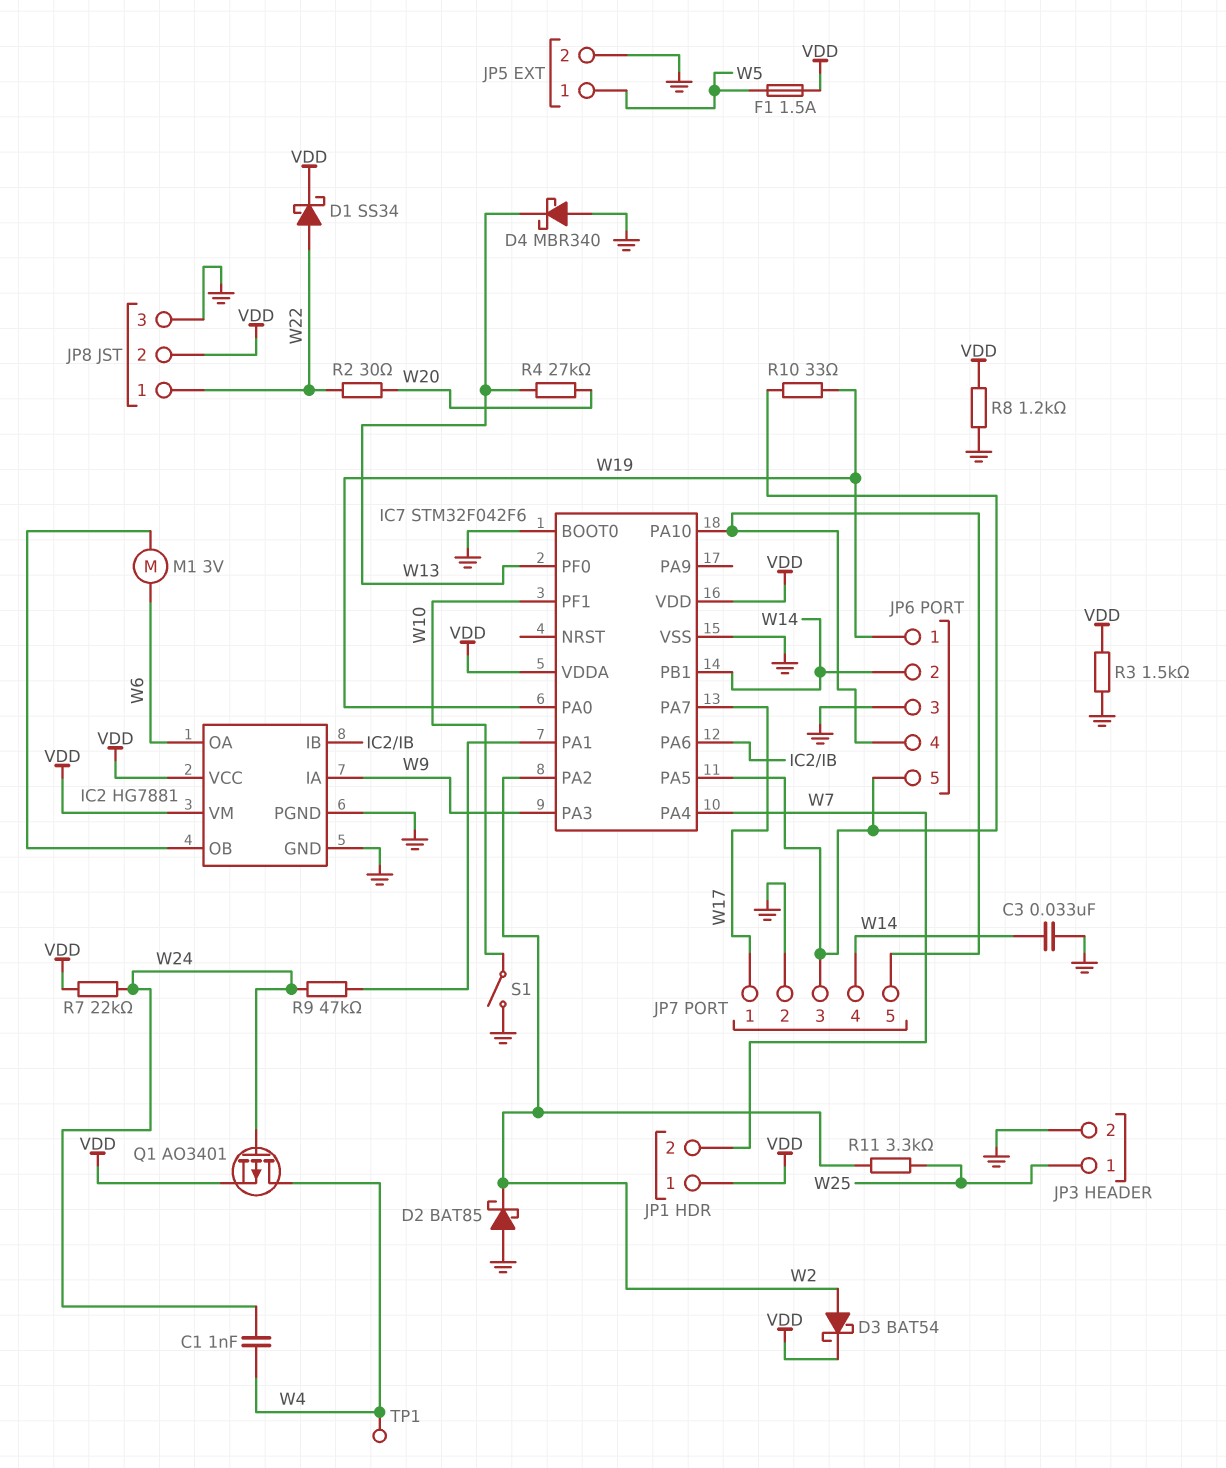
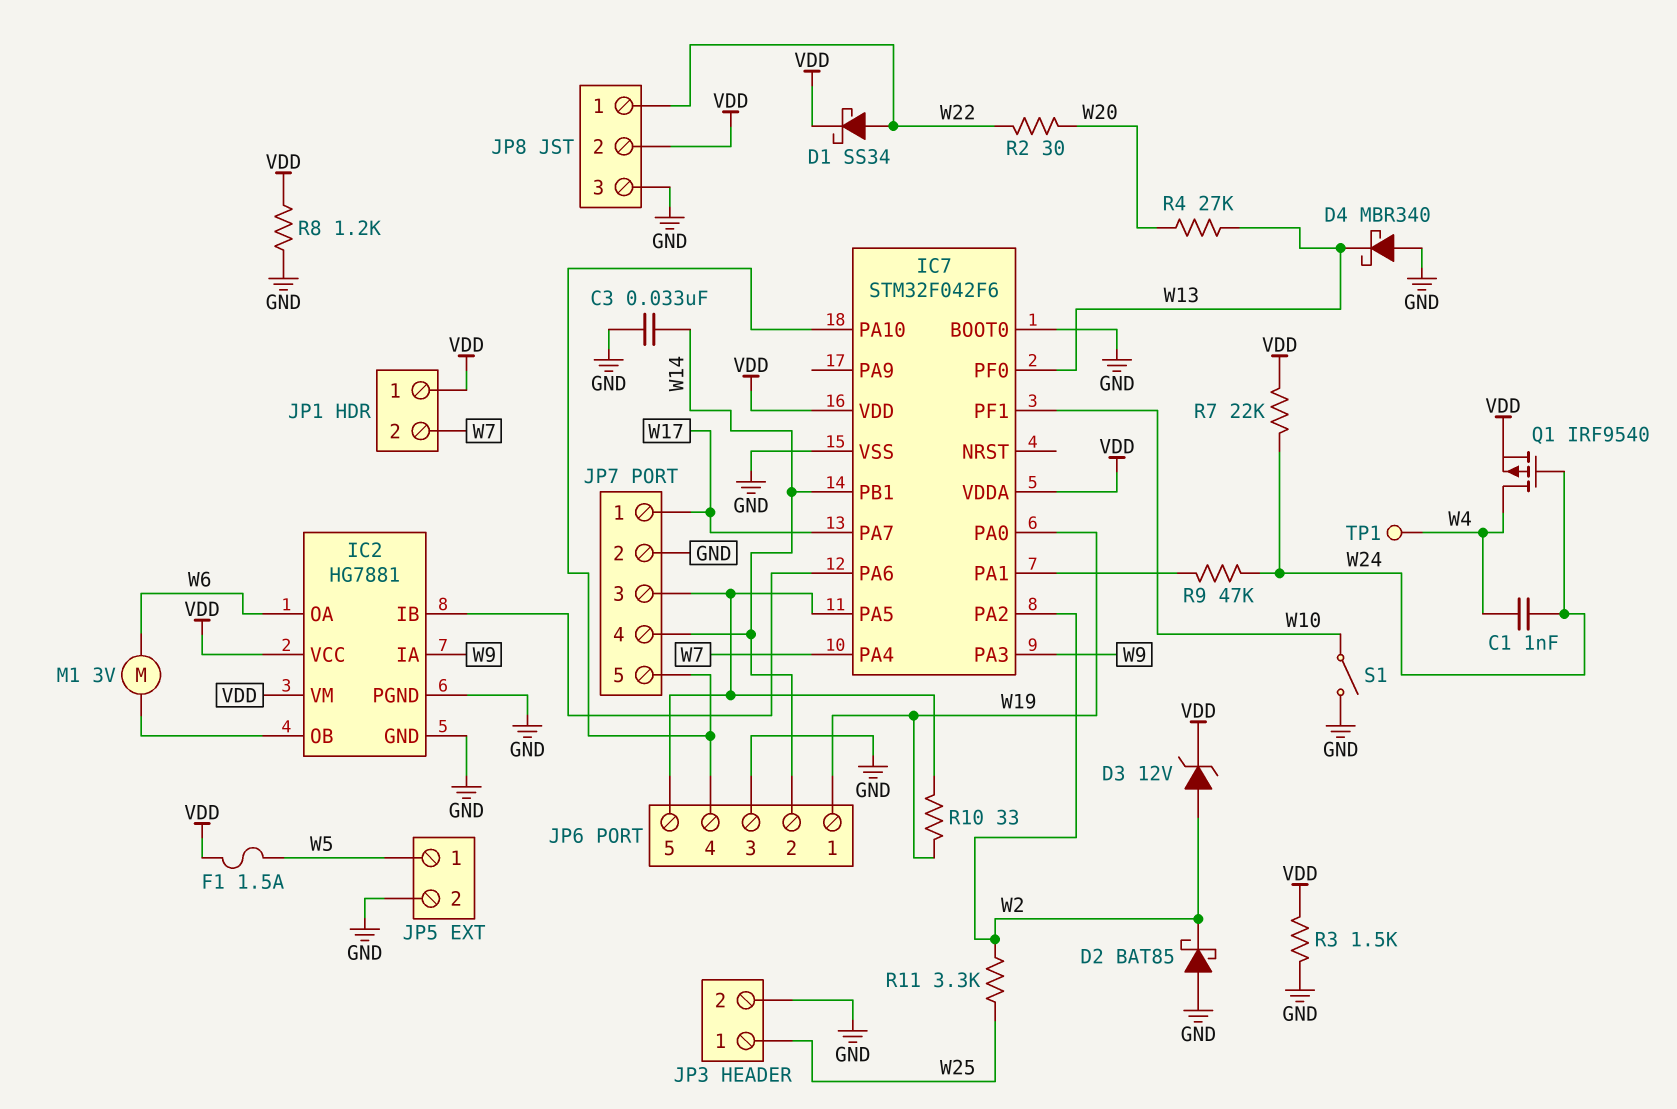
D3: schottky BAT54 (A W2, K VDD) -> zener 12V (A W2, K VDD)
Q1: PMOS AO3401 (G W24, D W4, S VDD) -> PMOS IRF9540 (G W24, D W4, S VDD)

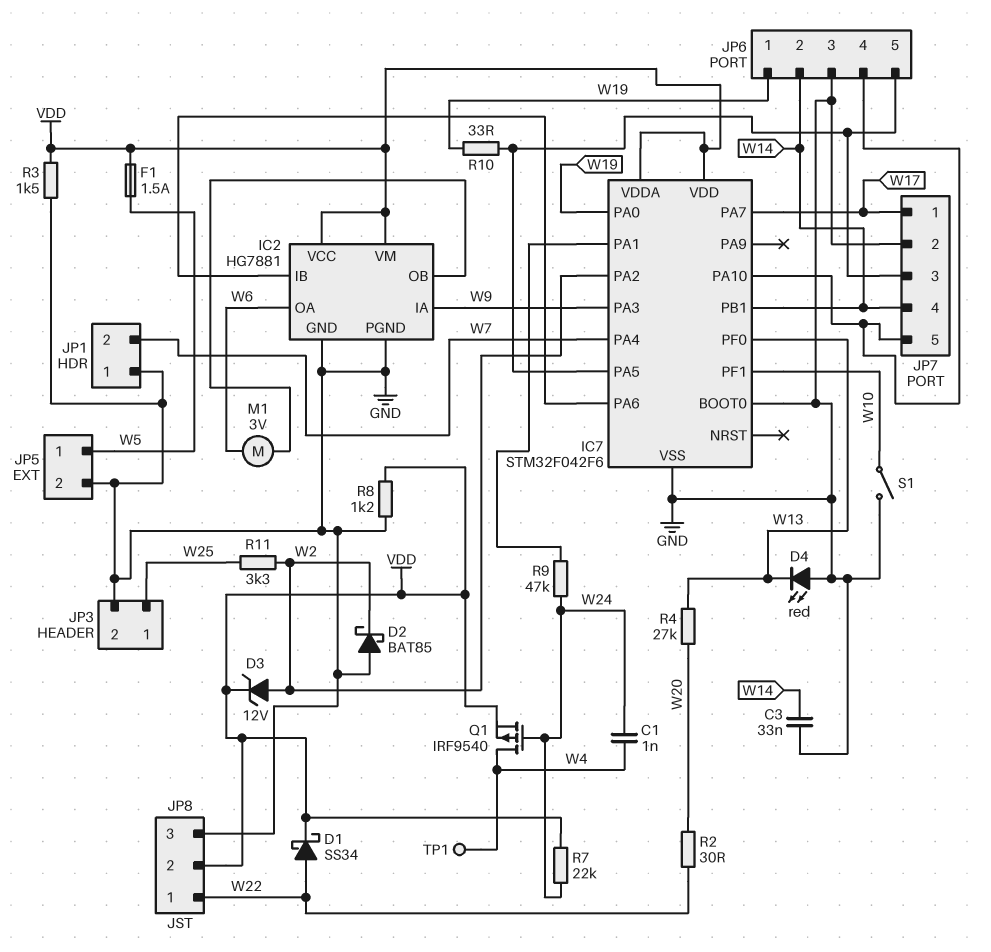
D4: schottky MBR340 (A GND, K W13) -> LED red (A GND, K W13)
JP1 pin 1: VDD -> GND

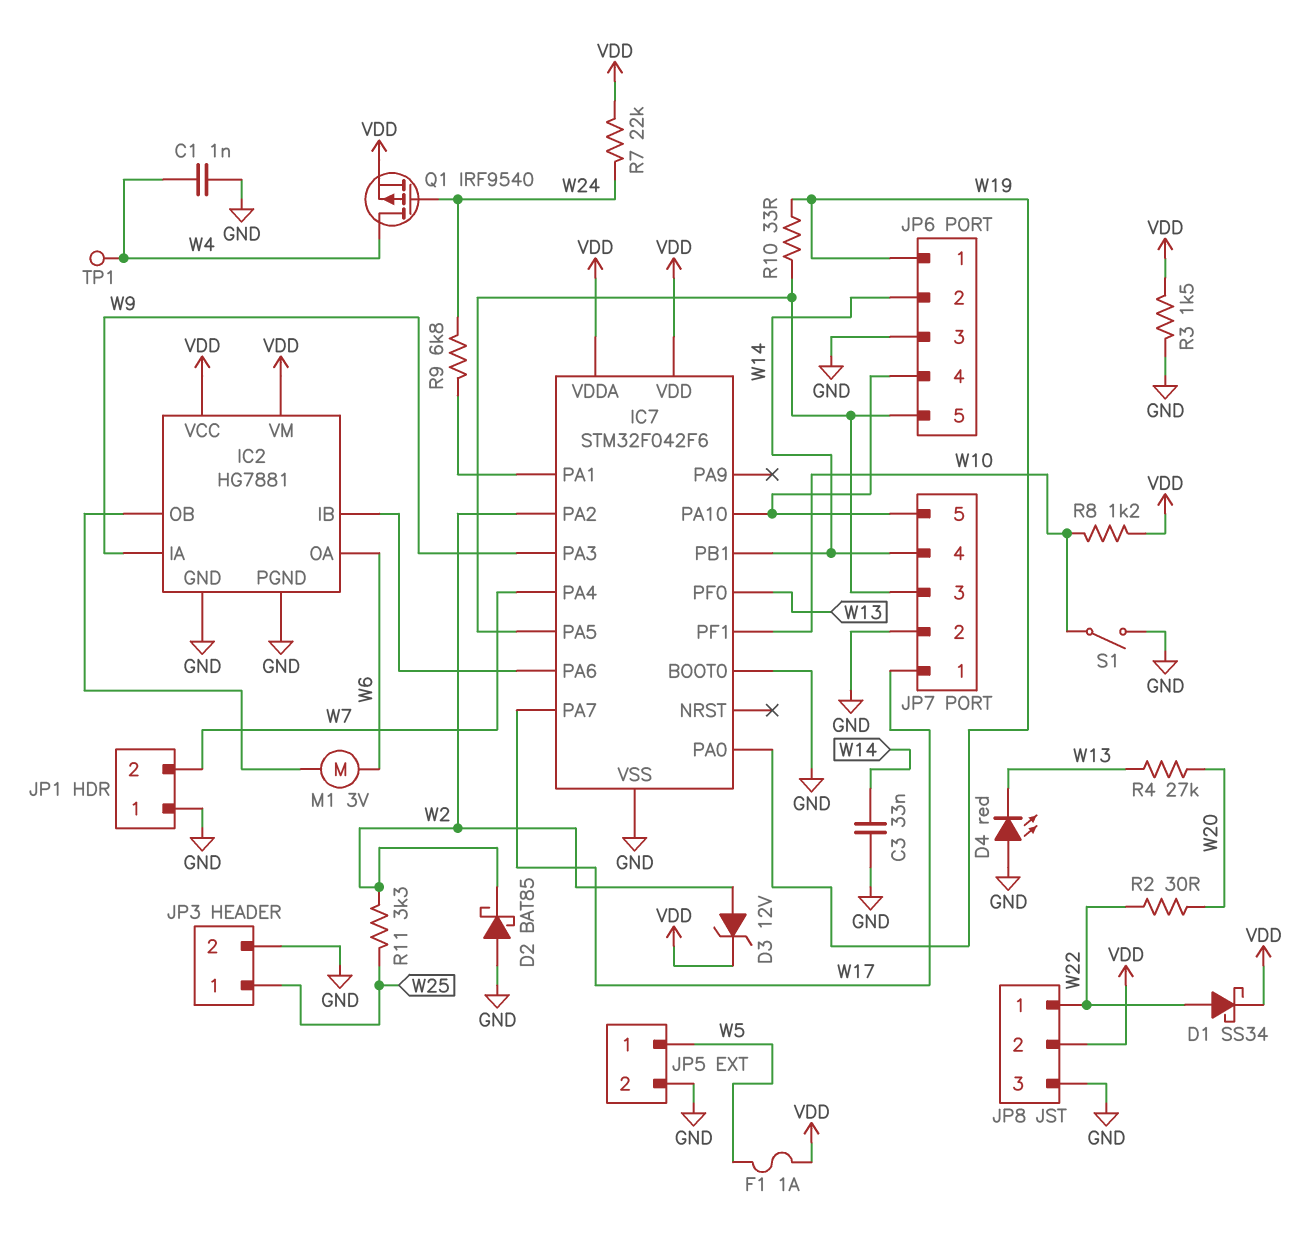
C1: 1nF (W4, W24) -> 1nF (GND, W4)
F1: 1.5A (VDD, W5) -> 1A (VDD, W5)
R8: 1.2k (GND, VDD) -> 1.2k (VDD, W10)
R9: 47k (IC7/PA1, W24) -> 6.8k (IC7/PA1, W24)

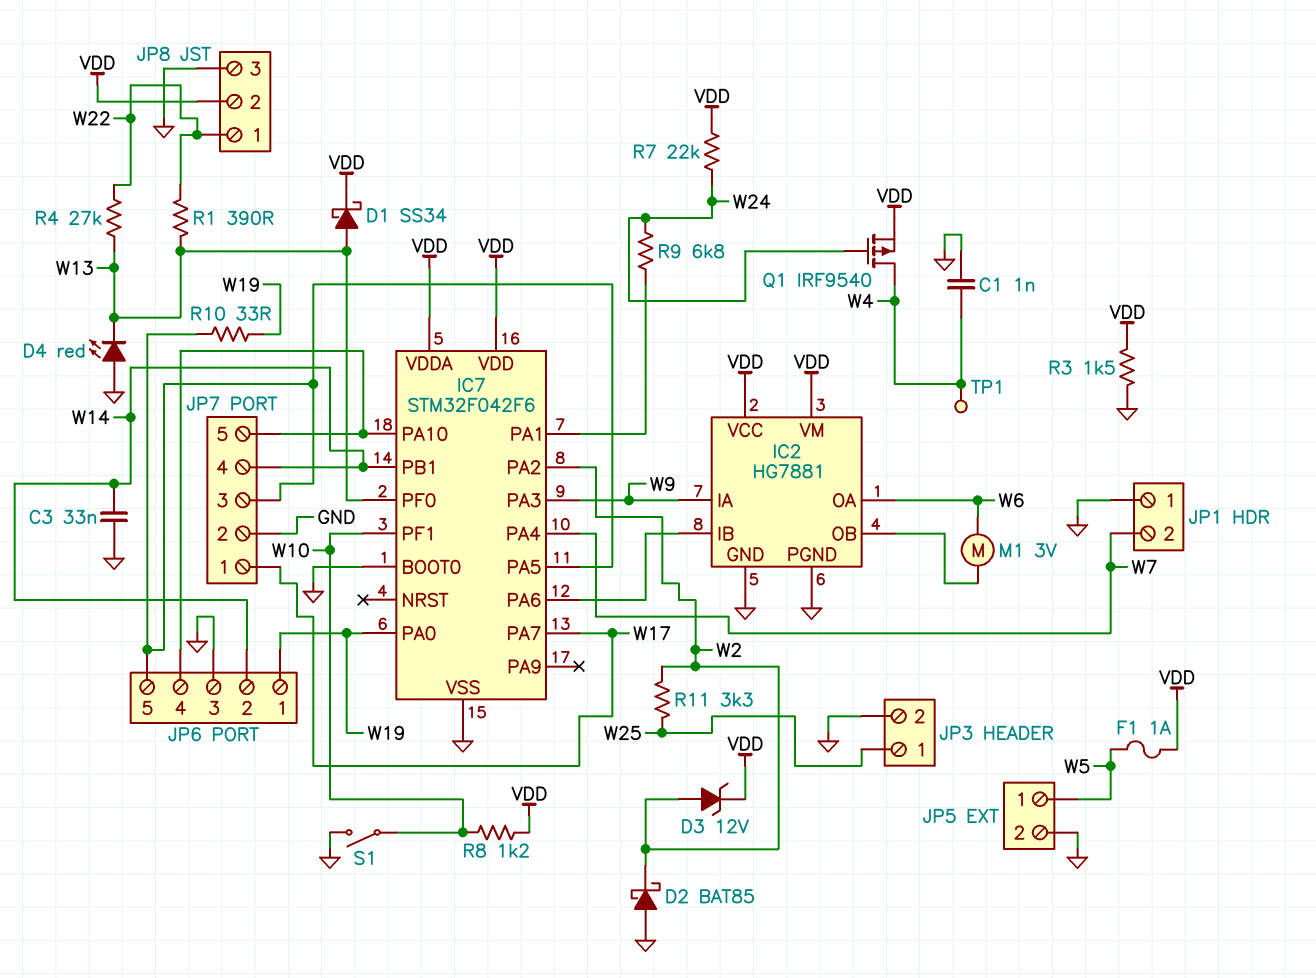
D1: schottky SS34 (A W22, K VDD) -> schottky SS34 (A W13, K VDD)
R1: none -> 390 (W13, W22)
R2: 30 (W20, W22) -> none
R4: 27k (W13, W20) -> 27k (W13, W22)

